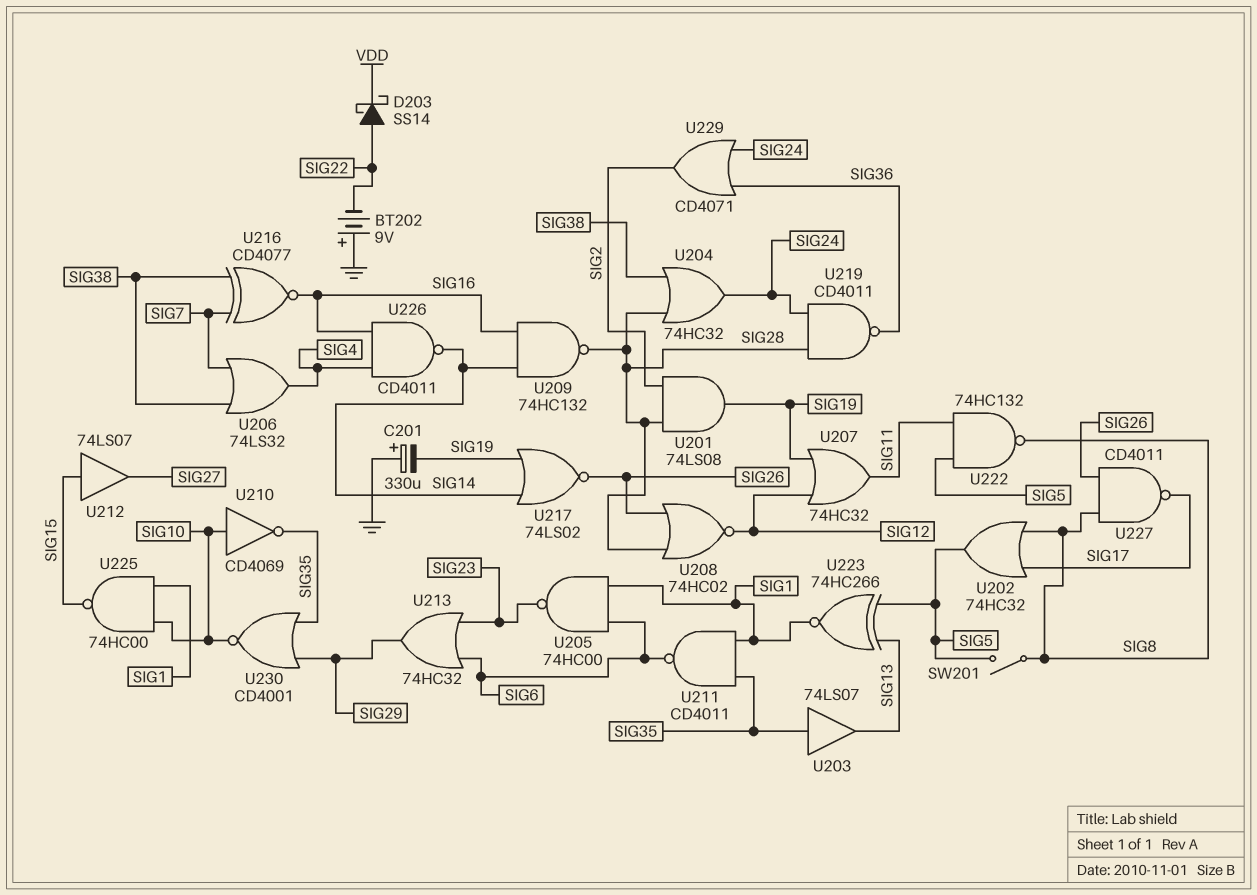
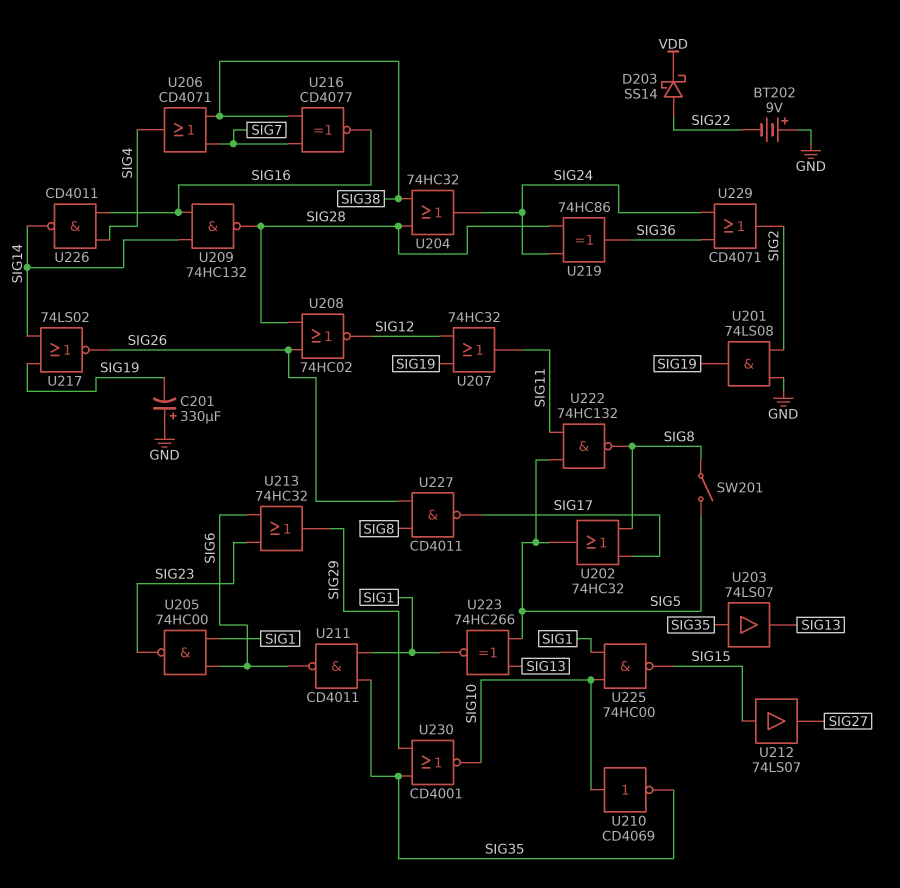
U201: AND 74LS08 (in SIG2, in SIG28, out SIG19) -> AND 74LS08 (in GND, in SIG2, out SIG19)
U206: OR 74LS32 (in SIG7, in SIG38, out SIG4) -> OR CD4071 (in SIG7, in SIG38, out SIG4)
U219: NAND CD4011 (in SIG24, in SIG28, out SIG36) -> XOR 74HC86 (in SIG24, in SIG28, out SIG36)

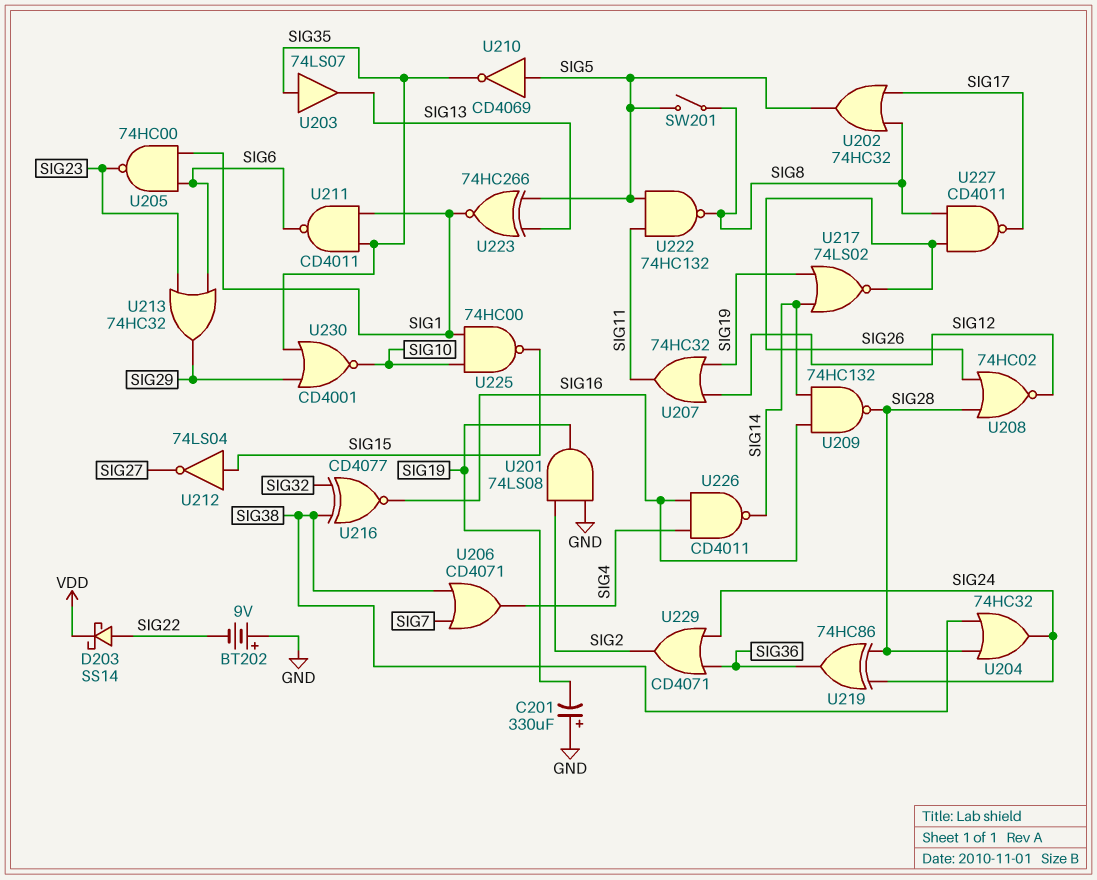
U210: NOT CD4069 (in SIG10, out SIG35) -> NOT CD4069 (in SIG5, out SIG35)
U212: buffer 74LS07 (in SIG15, out SIG27) -> NOT 74LS04 (in SIG15, out SIG27)
U216: XNOR CD4077 (in SIG7, in SIG38, out SIG16) -> XNOR CD4077 (in SIG32, in SIG38, out SIG16)

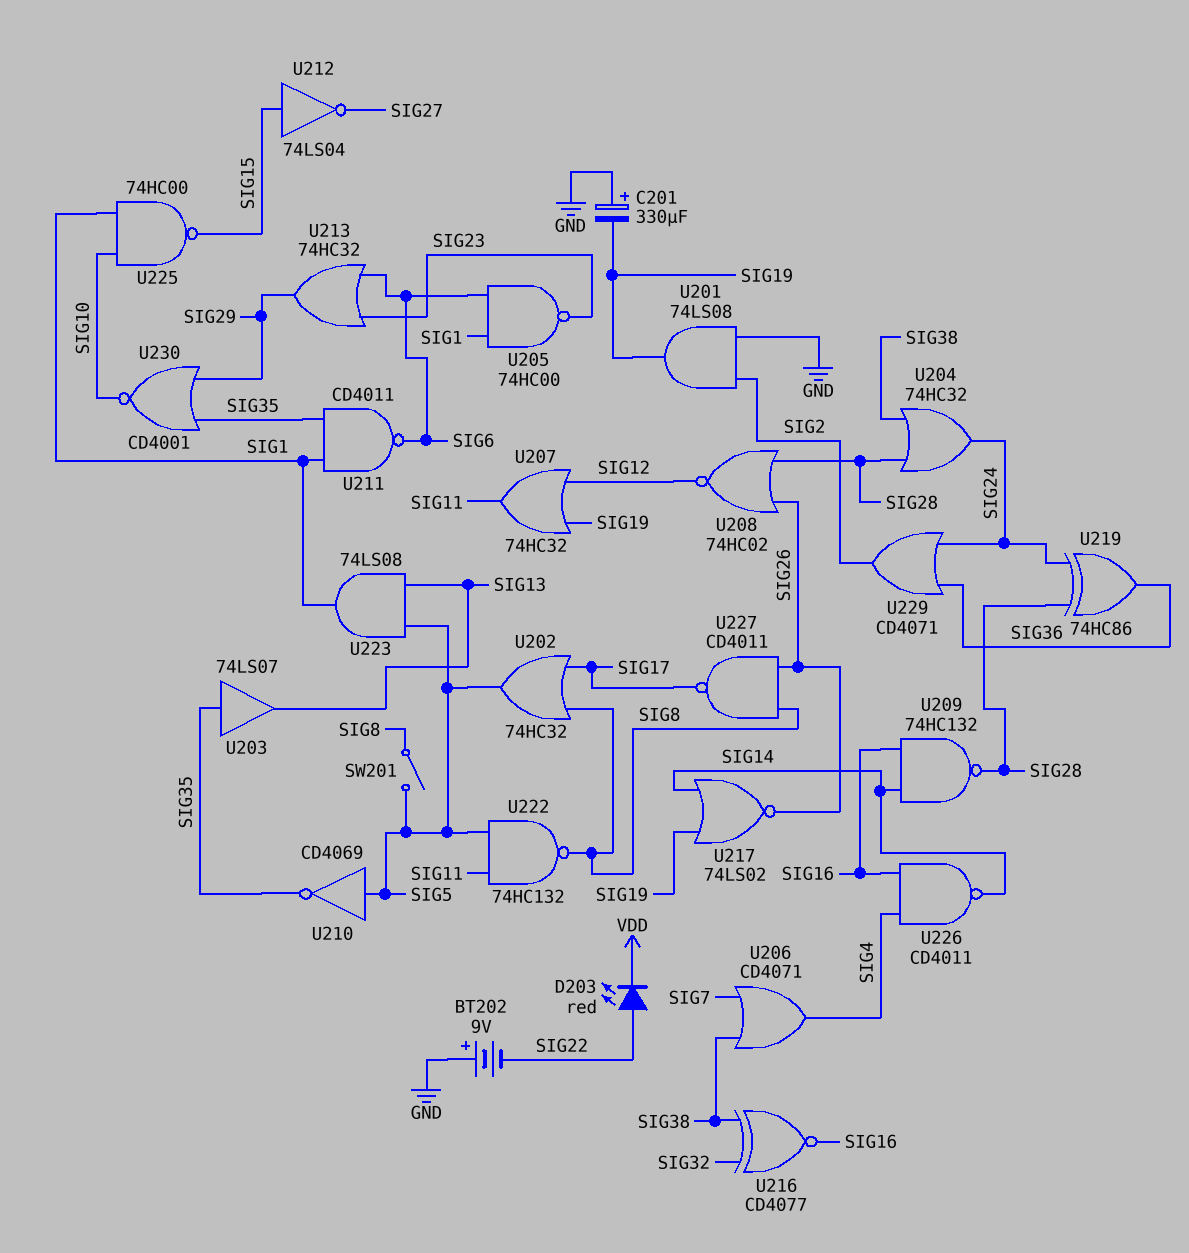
D203: schottky SS14 (A SIG22, K VDD) -> LED red (A SIG22, K VDD)
U223: XNOR 74HC266 (in SIG5, in SIG13, out SIG1) -> AND 74LS08 (in SIG5, in SIG13, out SIG1)

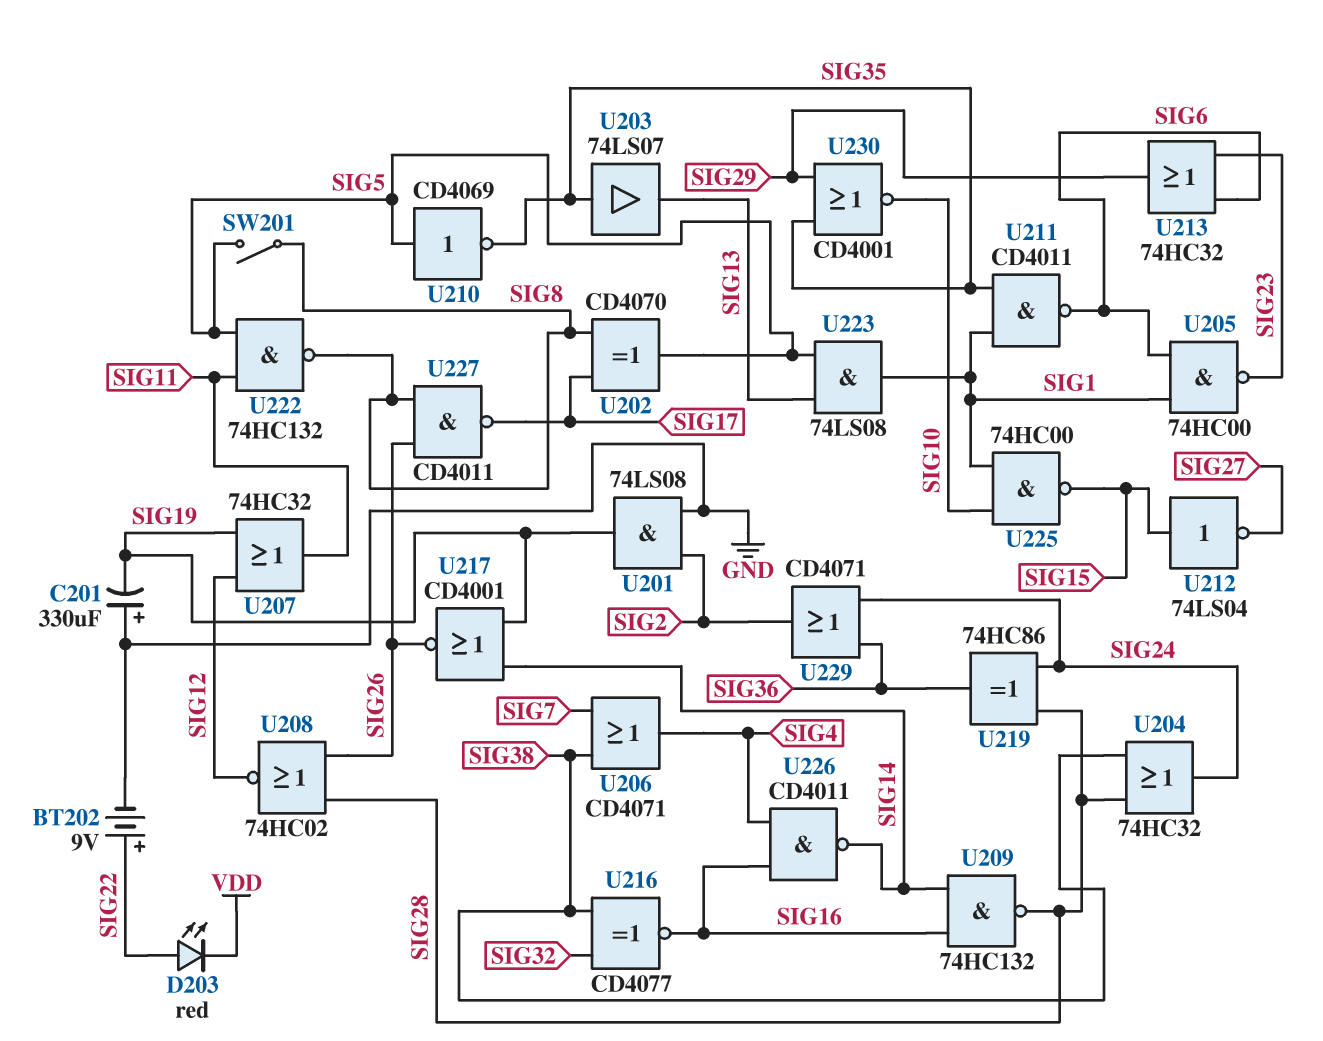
BT202: 9V (plus GND, minus SIG22) -> 9V (plus SIG22, minus GND)
U202: OR 74HC32 (in SIG8, in SIG17, out SIG5) -> XOR CD4070 (in SIG8, in SIG17, out SIG5)
U217: NOR 74LS02 (in SIG14, in SIG19, out SIG26) -> NOR CD4001 (in SIG14, in SIG19, out SIG26)

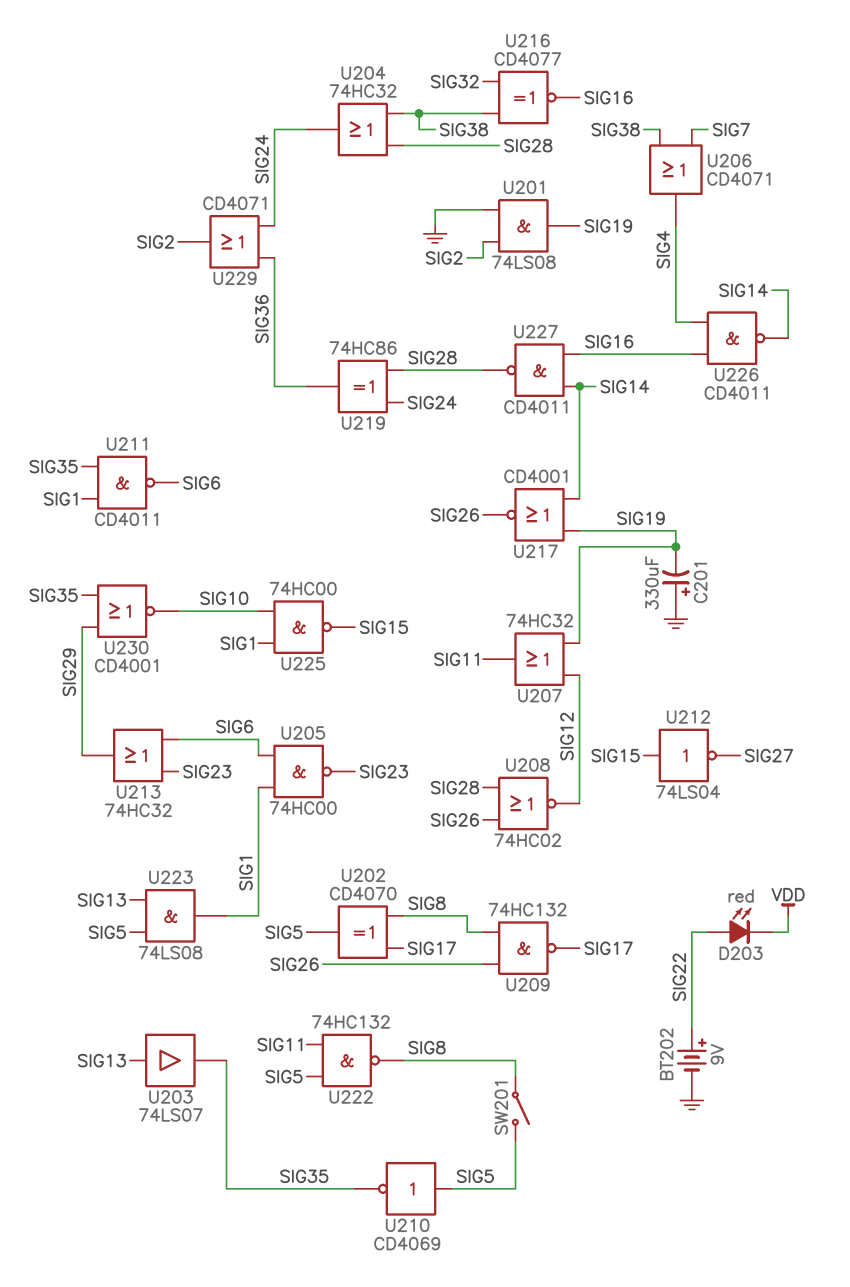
U203: buffer 74LS07 (in SIG35, out SIG13) -> buffer 74LS07 (in SIG13, out SIG35)
U209: NAND 74HC132 (in SIG14, in SIG16, out SIG28) -> NAND 74HC132 (in SIG8, in SIG26, out SIG17)
U227: NAND CD4011 (in SIG8, in SIG26, out SIG17) -> NAND CD4011 (in SIG14, in SIG16, out SIG28)

